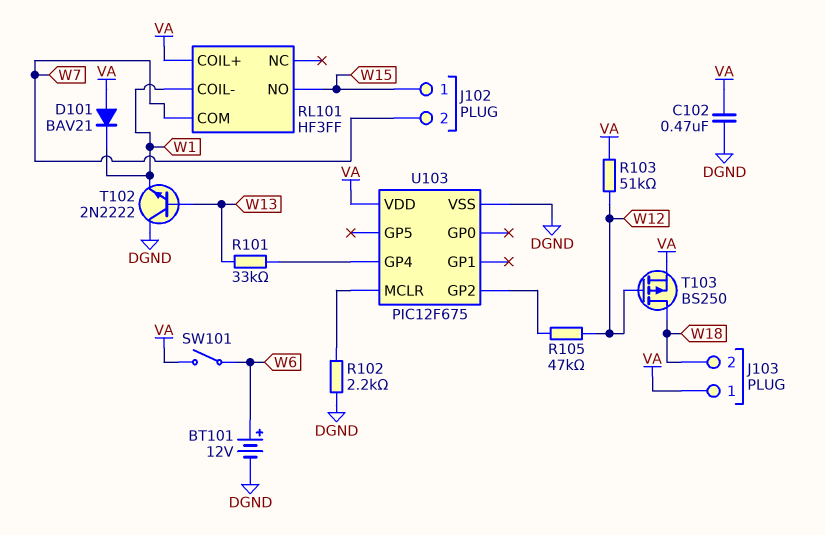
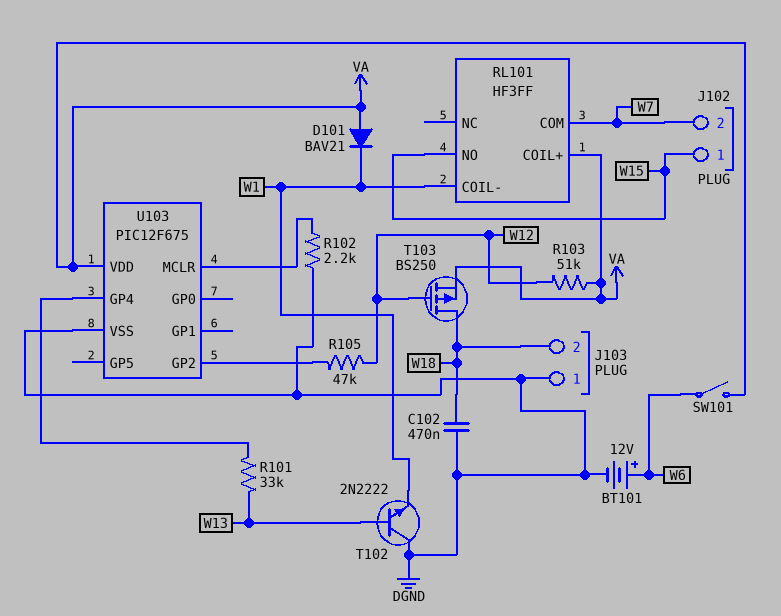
C102: 470nF (DGND, VA) -> 470nF (DGND, W18)
J103 pin 1: VA -> DGND

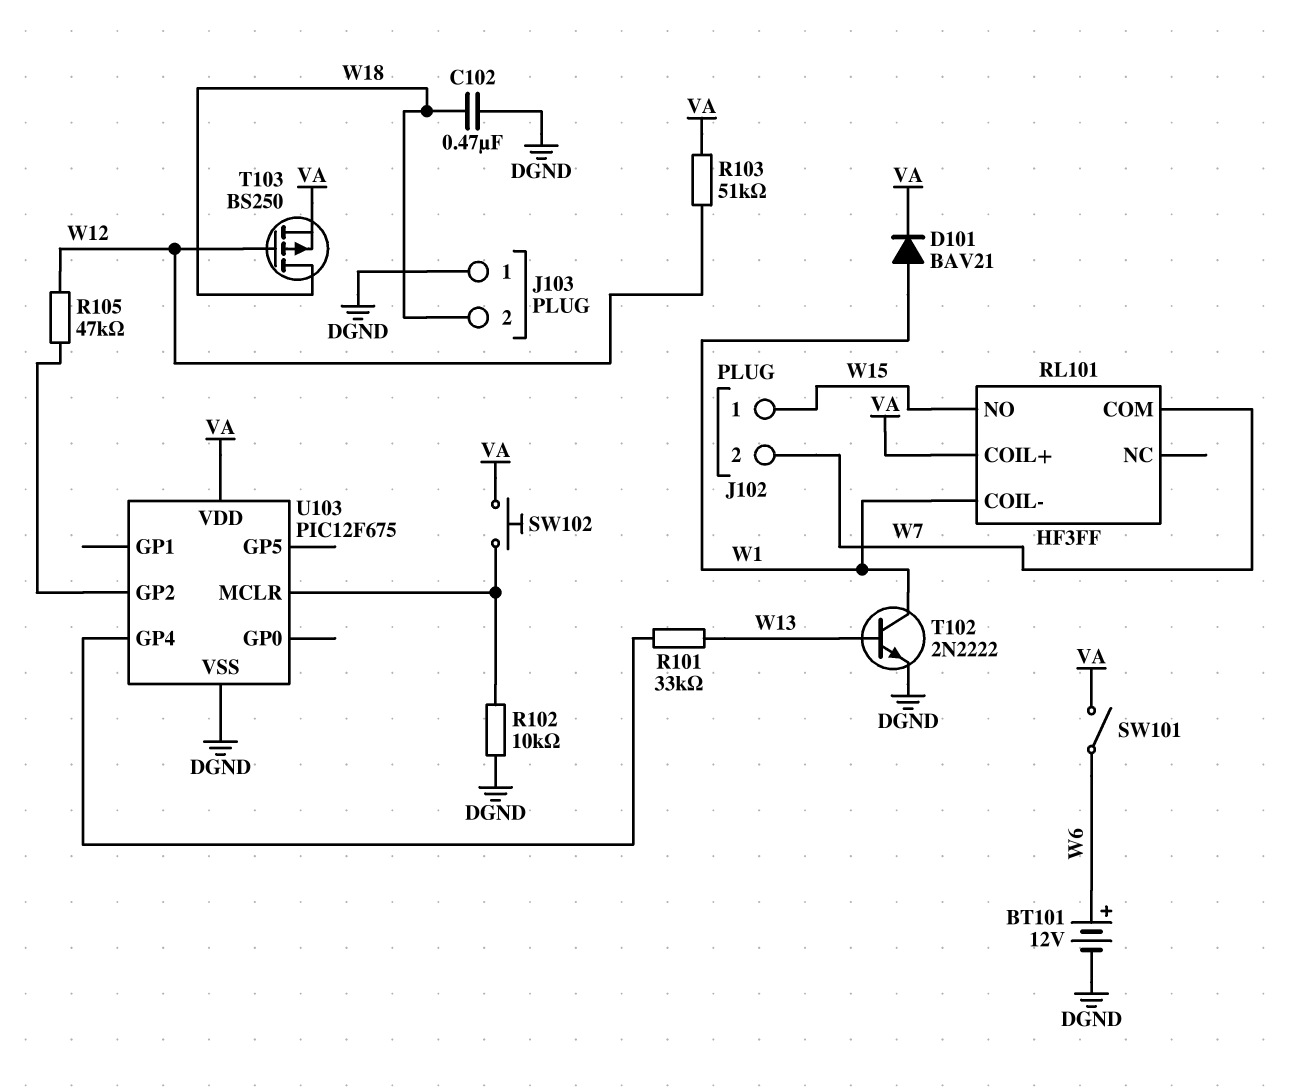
D101: diode BAV21 (A VA, K W1) -> diode BAV21 (A W1, K VA)
R102: 2.2k (DGND, U103/MCLR) -> 10k (DGND, U103/MCLR)
SW102: none -> button (U103/MCLR, VA)
T102: NPN 2N2222 (B W13, C DGND, E W1) -> NPN 2N2222 (B W13, C W1, E DGND)

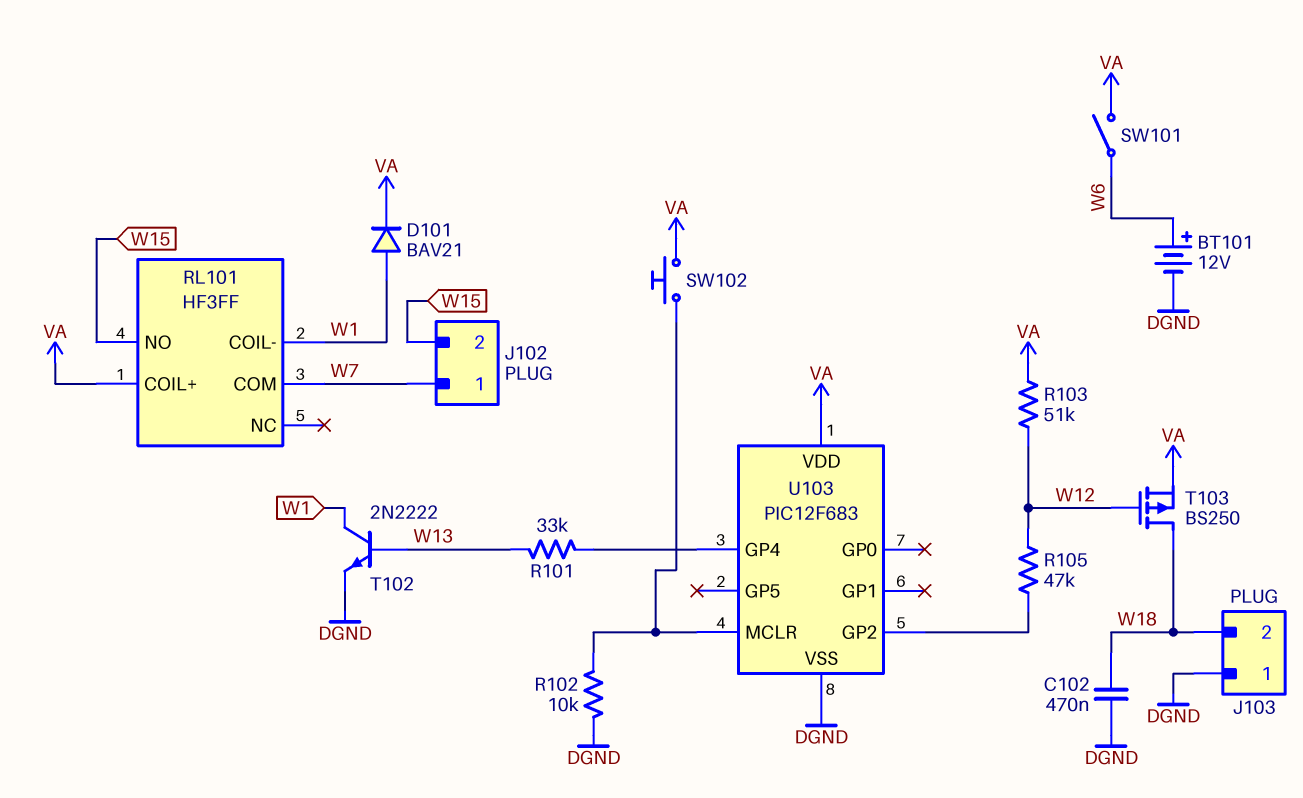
J102 pin 1: W15 -> W7
J102 pin 2: W7 -> W15
U103: PIC12F675 -> PIC12F683

